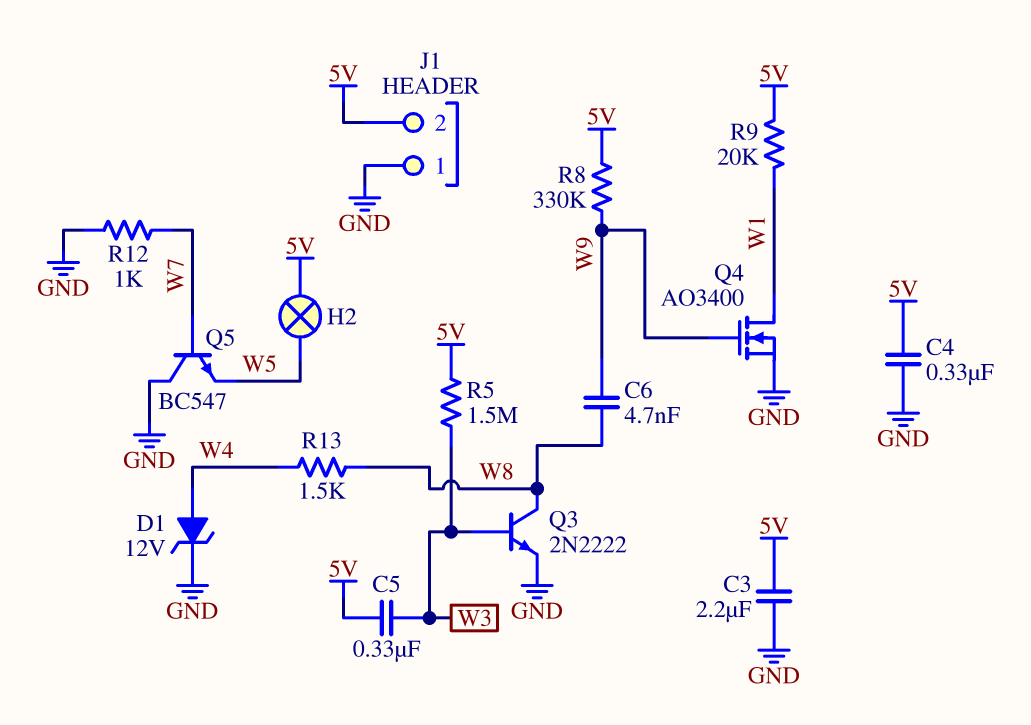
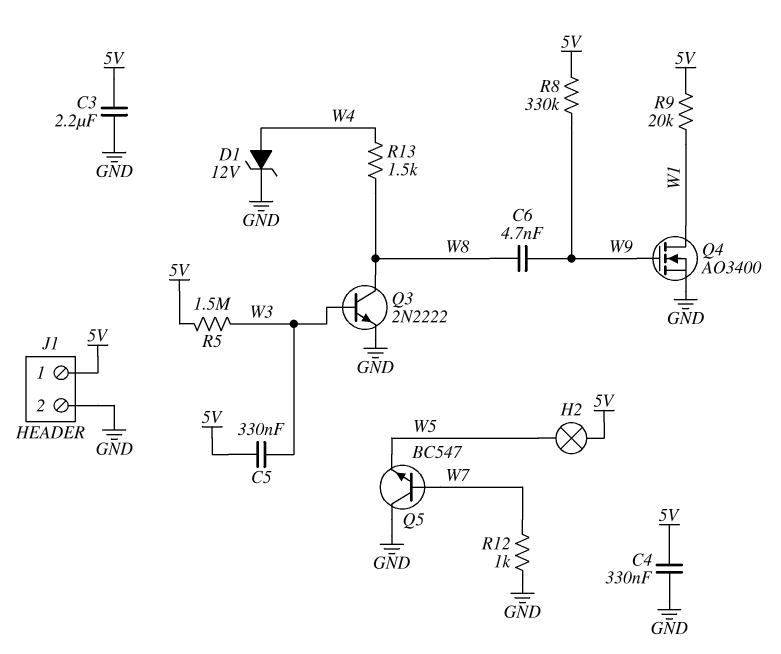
J1 pin 1: GND -> 5V
J1 pin 2: 5V -> GND

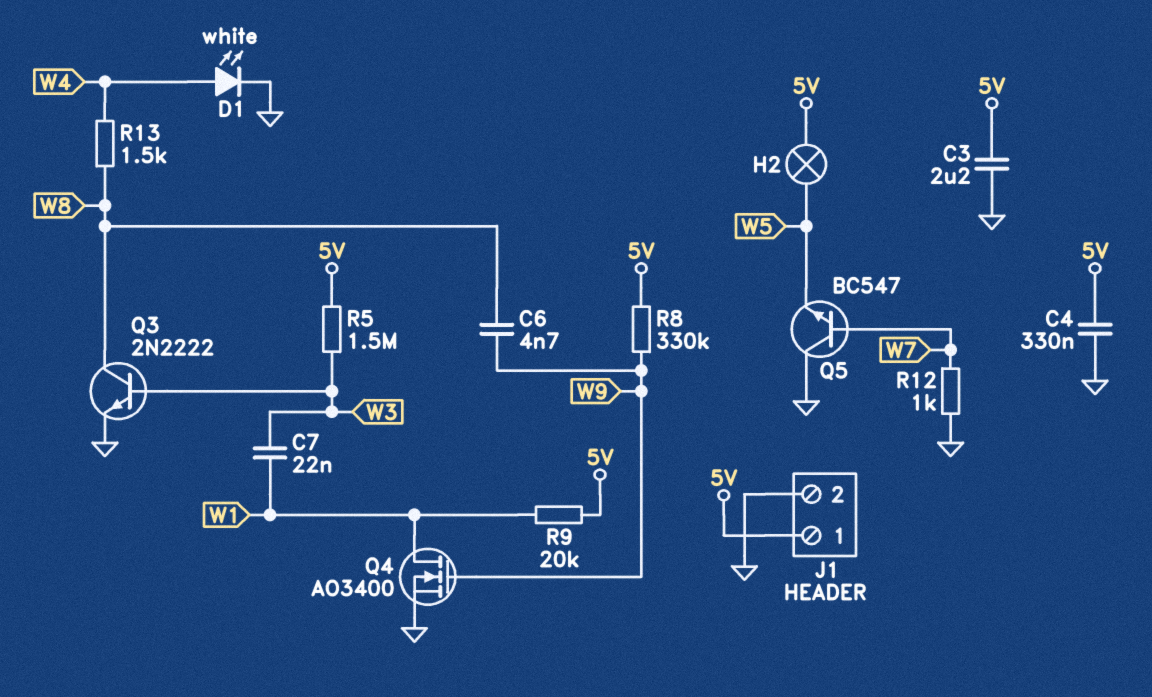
C5: 330nF (5V, W3) -> none
C7: none -> 22nF (W1, W3)
D1: zener 12V (A W4, K GND) -> LED white (A W4, K GND)

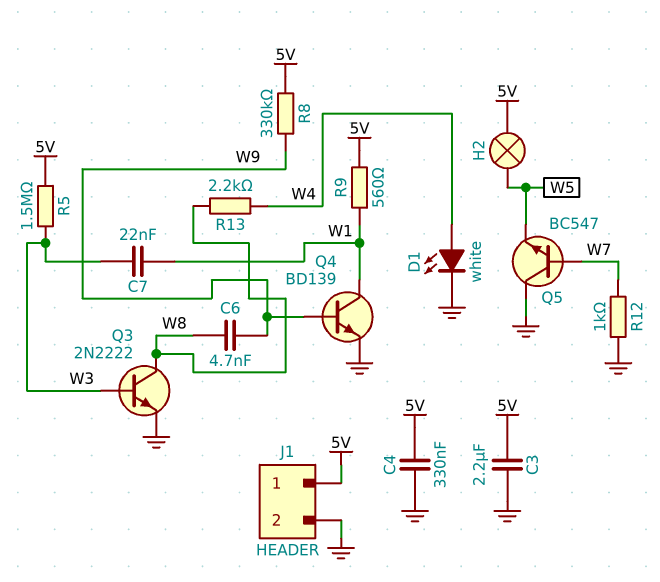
Q4: NMOS AO3400 (G W9, D W1, S GND) -> NPN BD139 (B W9, C W1, E GND)
R9: 20k (5V, W1) -> 560 (5V, W1)
R13: 1.5k (W4, W8) -> 2.2k (W4, W8)

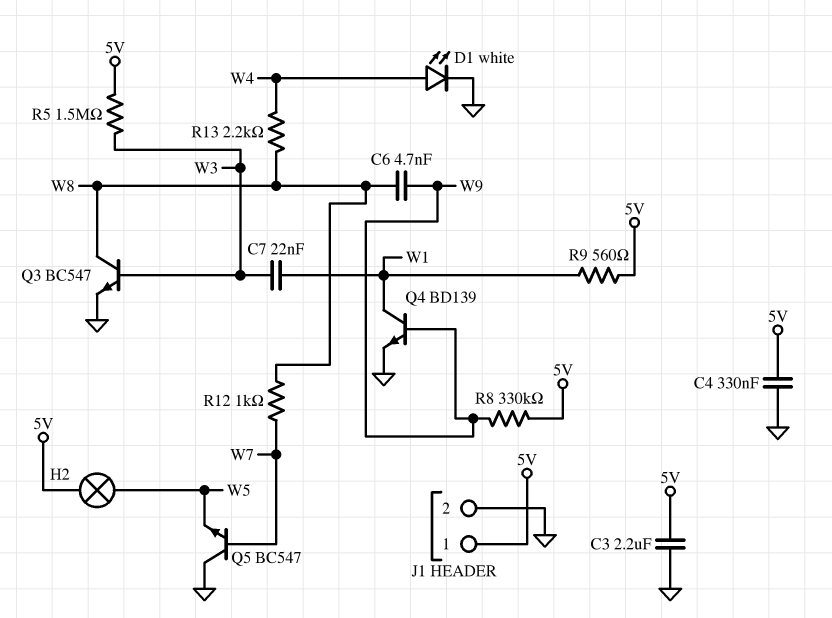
Q3: NPN 2N2222 (B W3, C W8, E GND) -> NPN BC547 (B W3, C W8, E GND)
R12: 1k (GND, W7) -> 1k (W7, W8)

